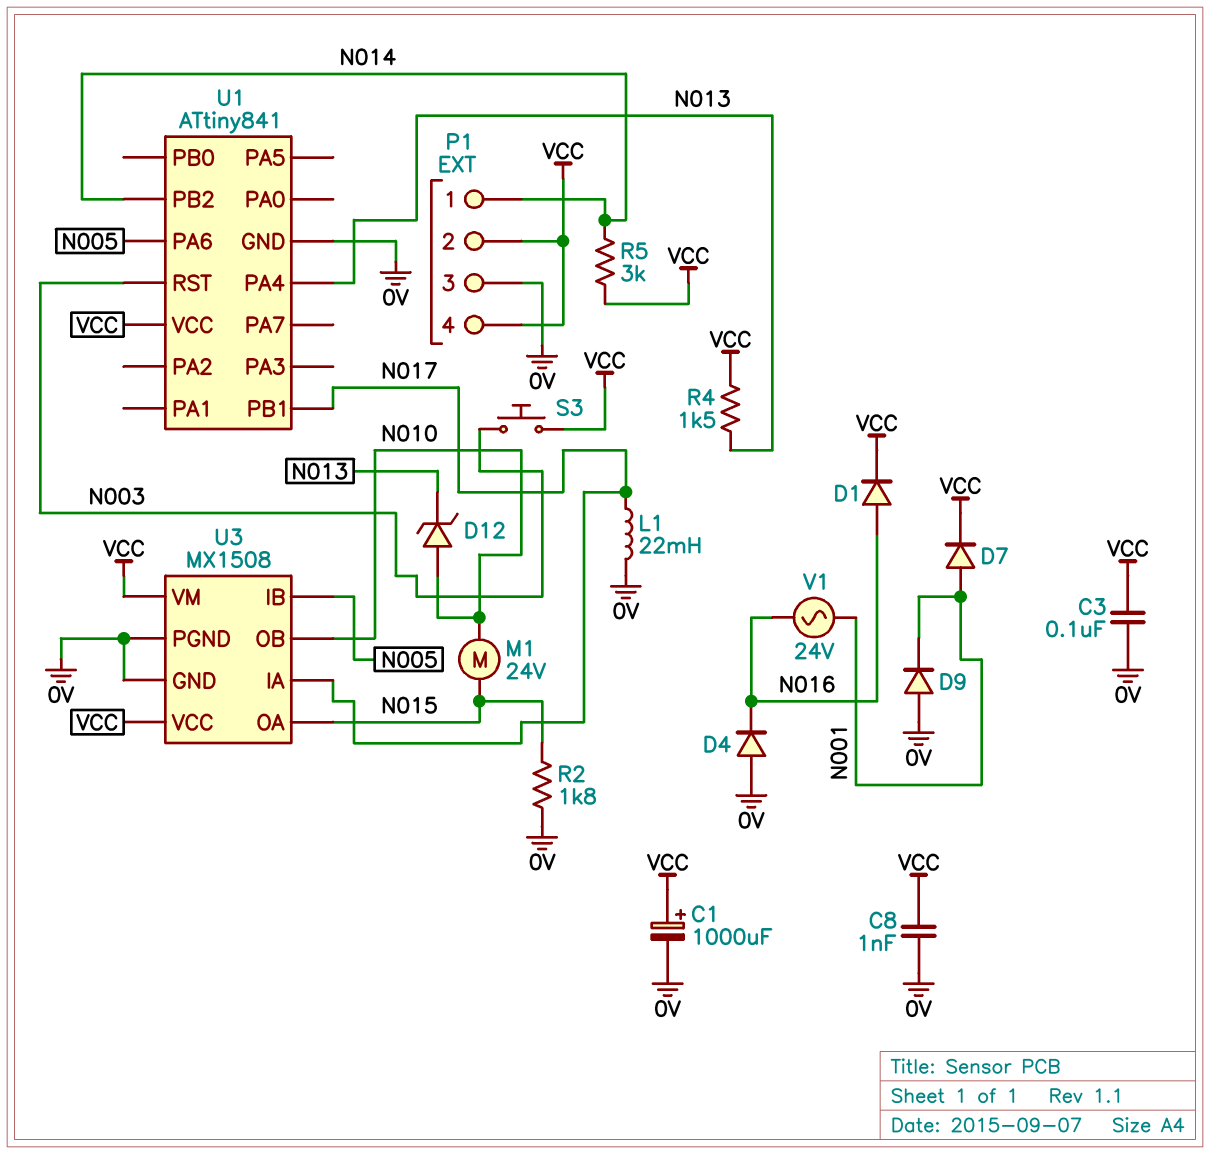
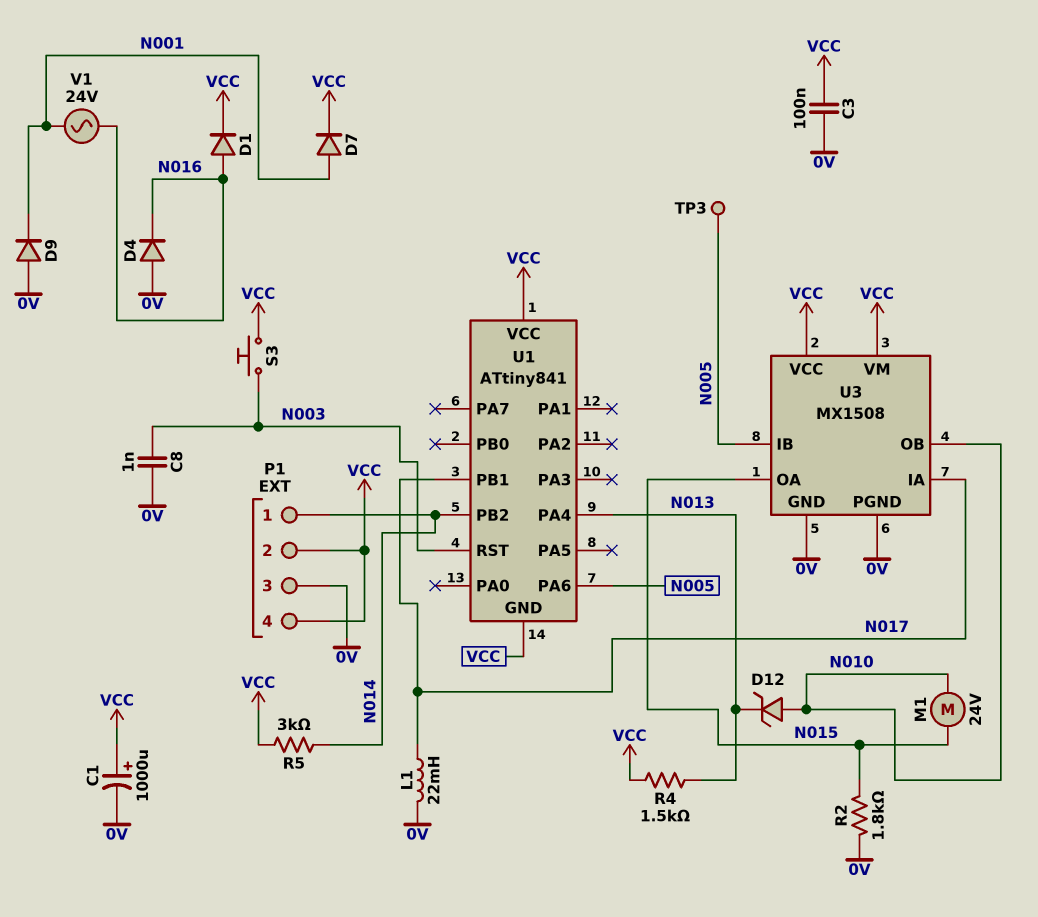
C8: 1nF (0V, VCC) -> 1nF (0V, N003)
TP3: none -> test point (N005)
U1 pin GND: 0V -> VCC

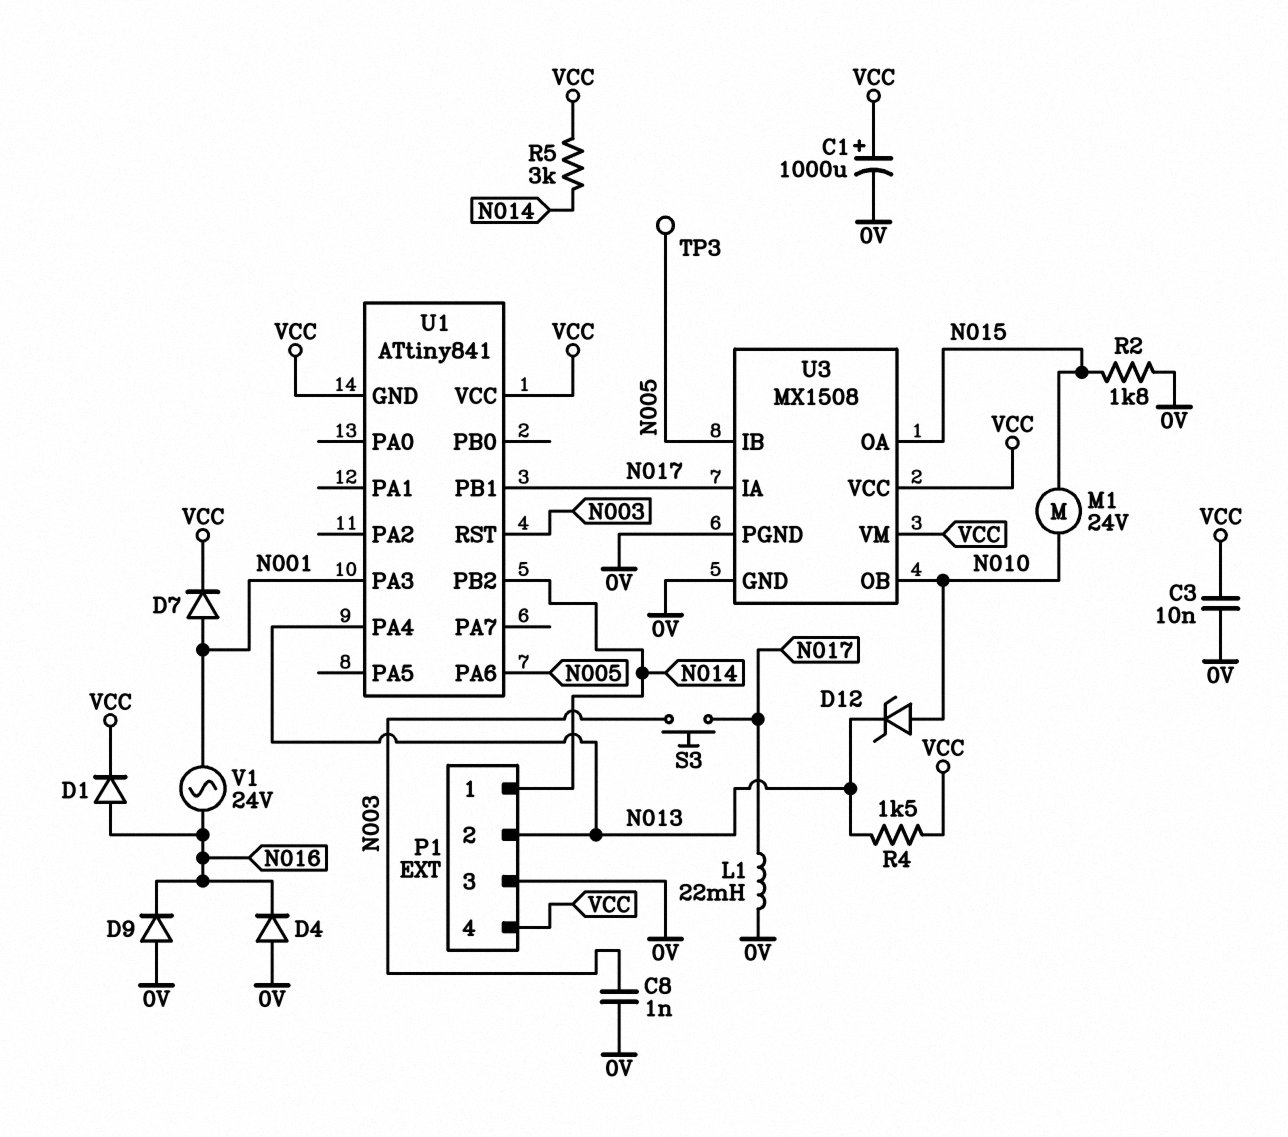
C3: 100nF (0V, VCC) -> 10nF (0V, VCC)
D9: diode (A 0V, K N001) -> diode (A 0V, K N016)
P1 pin 2: VCC -> N013
S3: button (N003, VCC) -> button (N003, N017)
U1 pin PA3: none -> N001

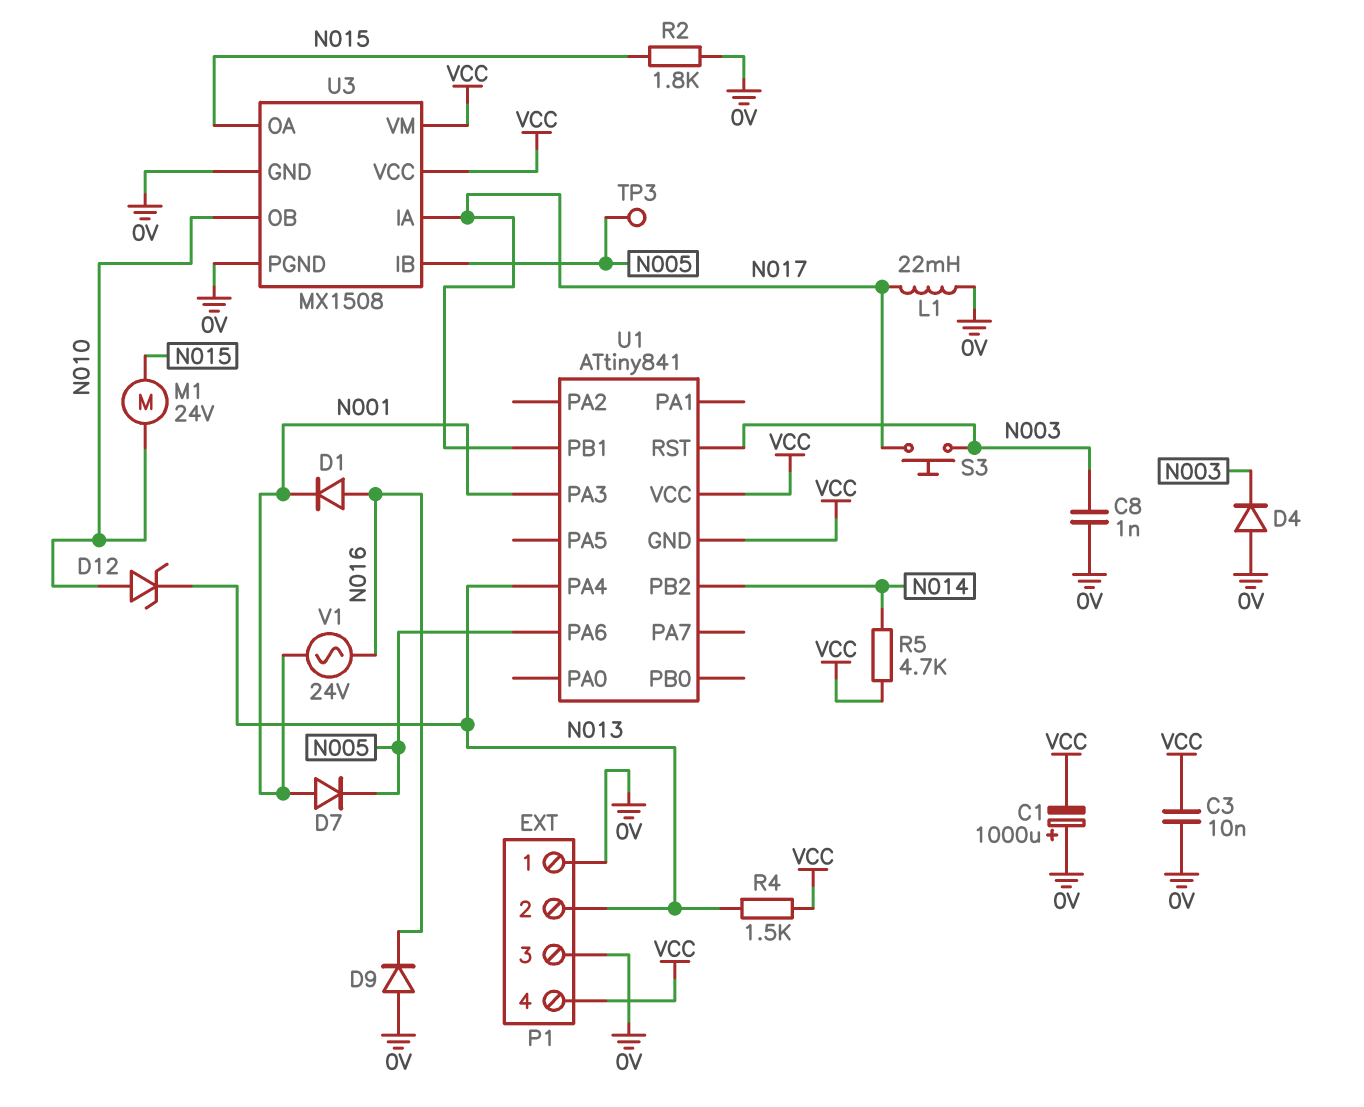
C1: 1000uF (plus VCC, minus 0V) -> 1000uF (plus 0V, minus VCC)
D1: diode (A N016, K VCC) -> diode (A N016, K N001)
D4: diode (A 0V, K N016) -> diode (A 0V, K N003)
D7: diode (A N001, K VCC) -> diode (A N001, K N005)
P1 pin 1: N014 -> 0V
R5: 3k (N014, VCC) -> 4.7k (N014, VCC)

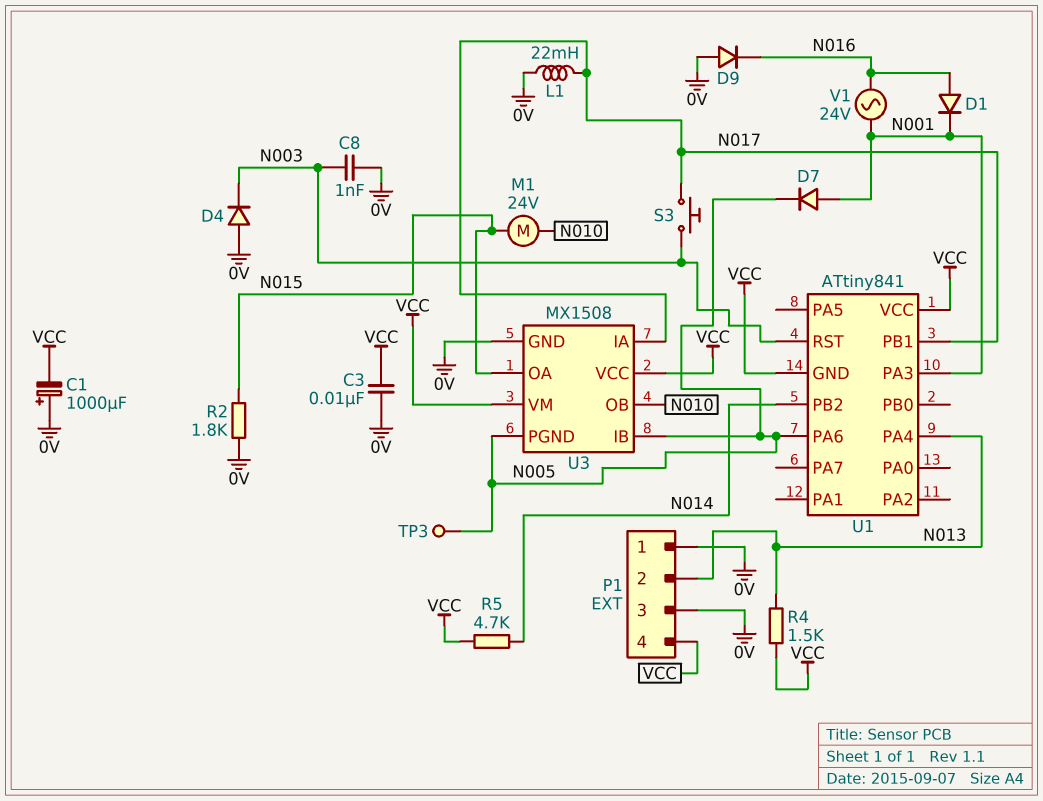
D12: zener (A N010, K N013) -> none
U3 pin PGND: 0V -> N005

